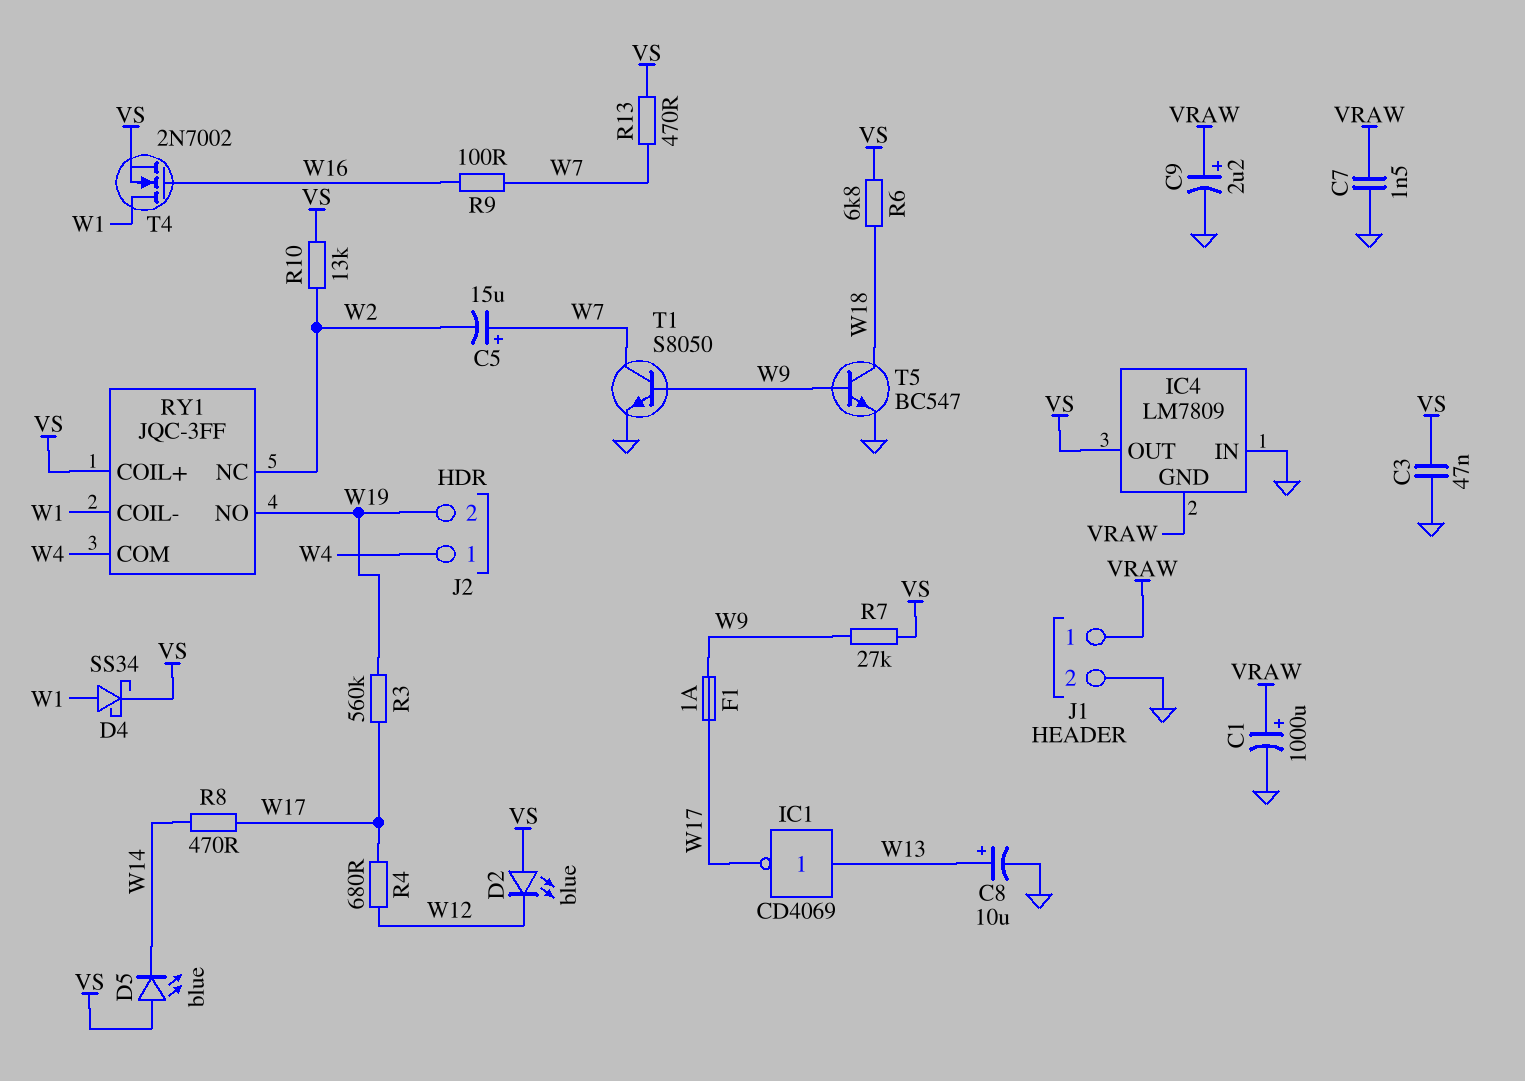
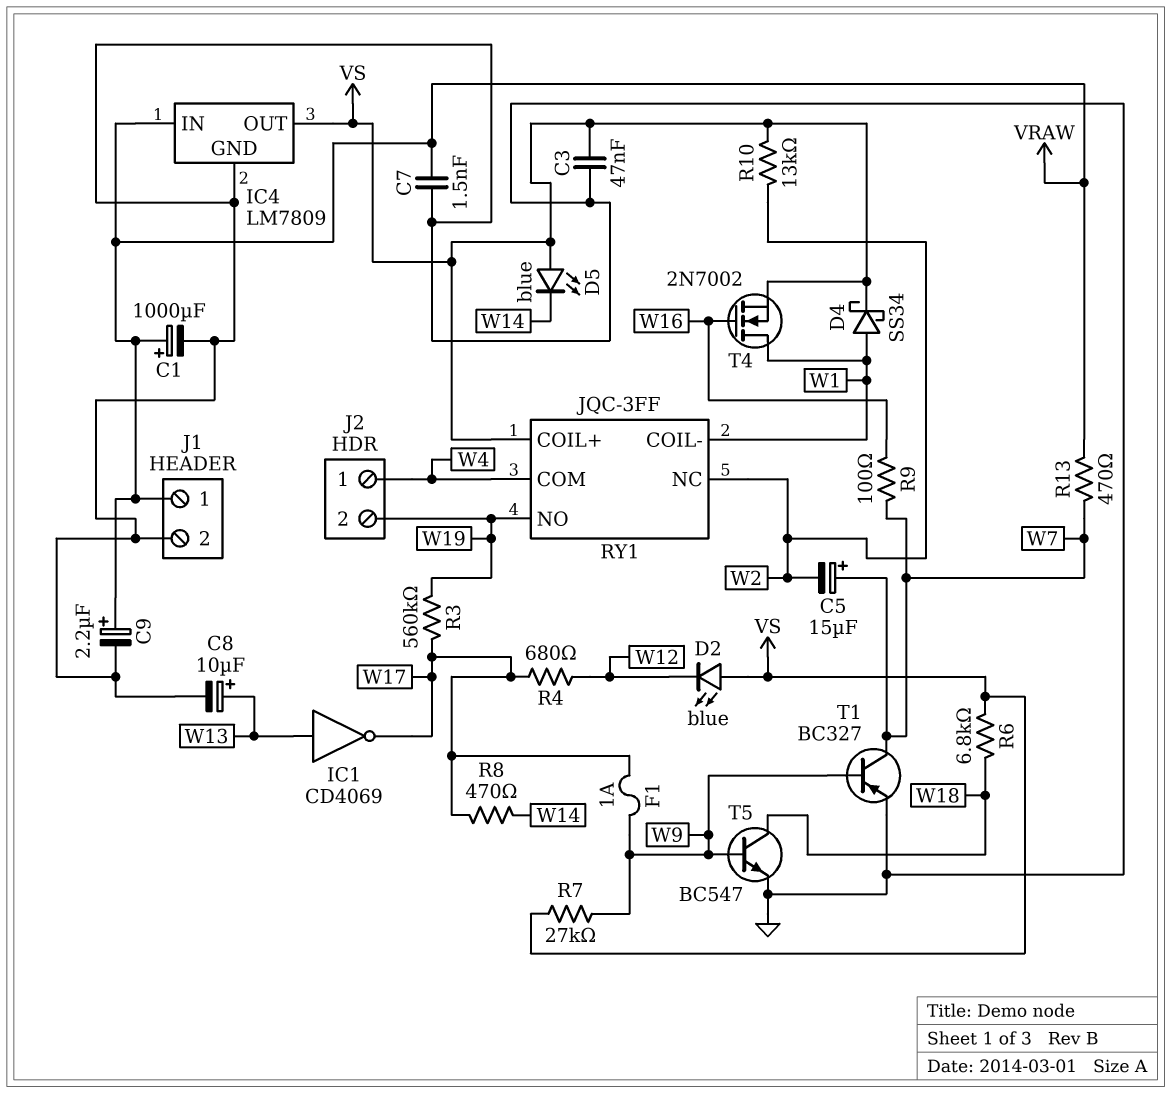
IC4 pin GND: VRAW -> GND
IC4 pin IN: GND -> VRAW
R13: 470 (VS, W7) -> 470 (VRAW, W7)
T1: NPN S8050 (B W9, C W7, E GND) -> PNP BC327 (B W9, C W7, E GND)

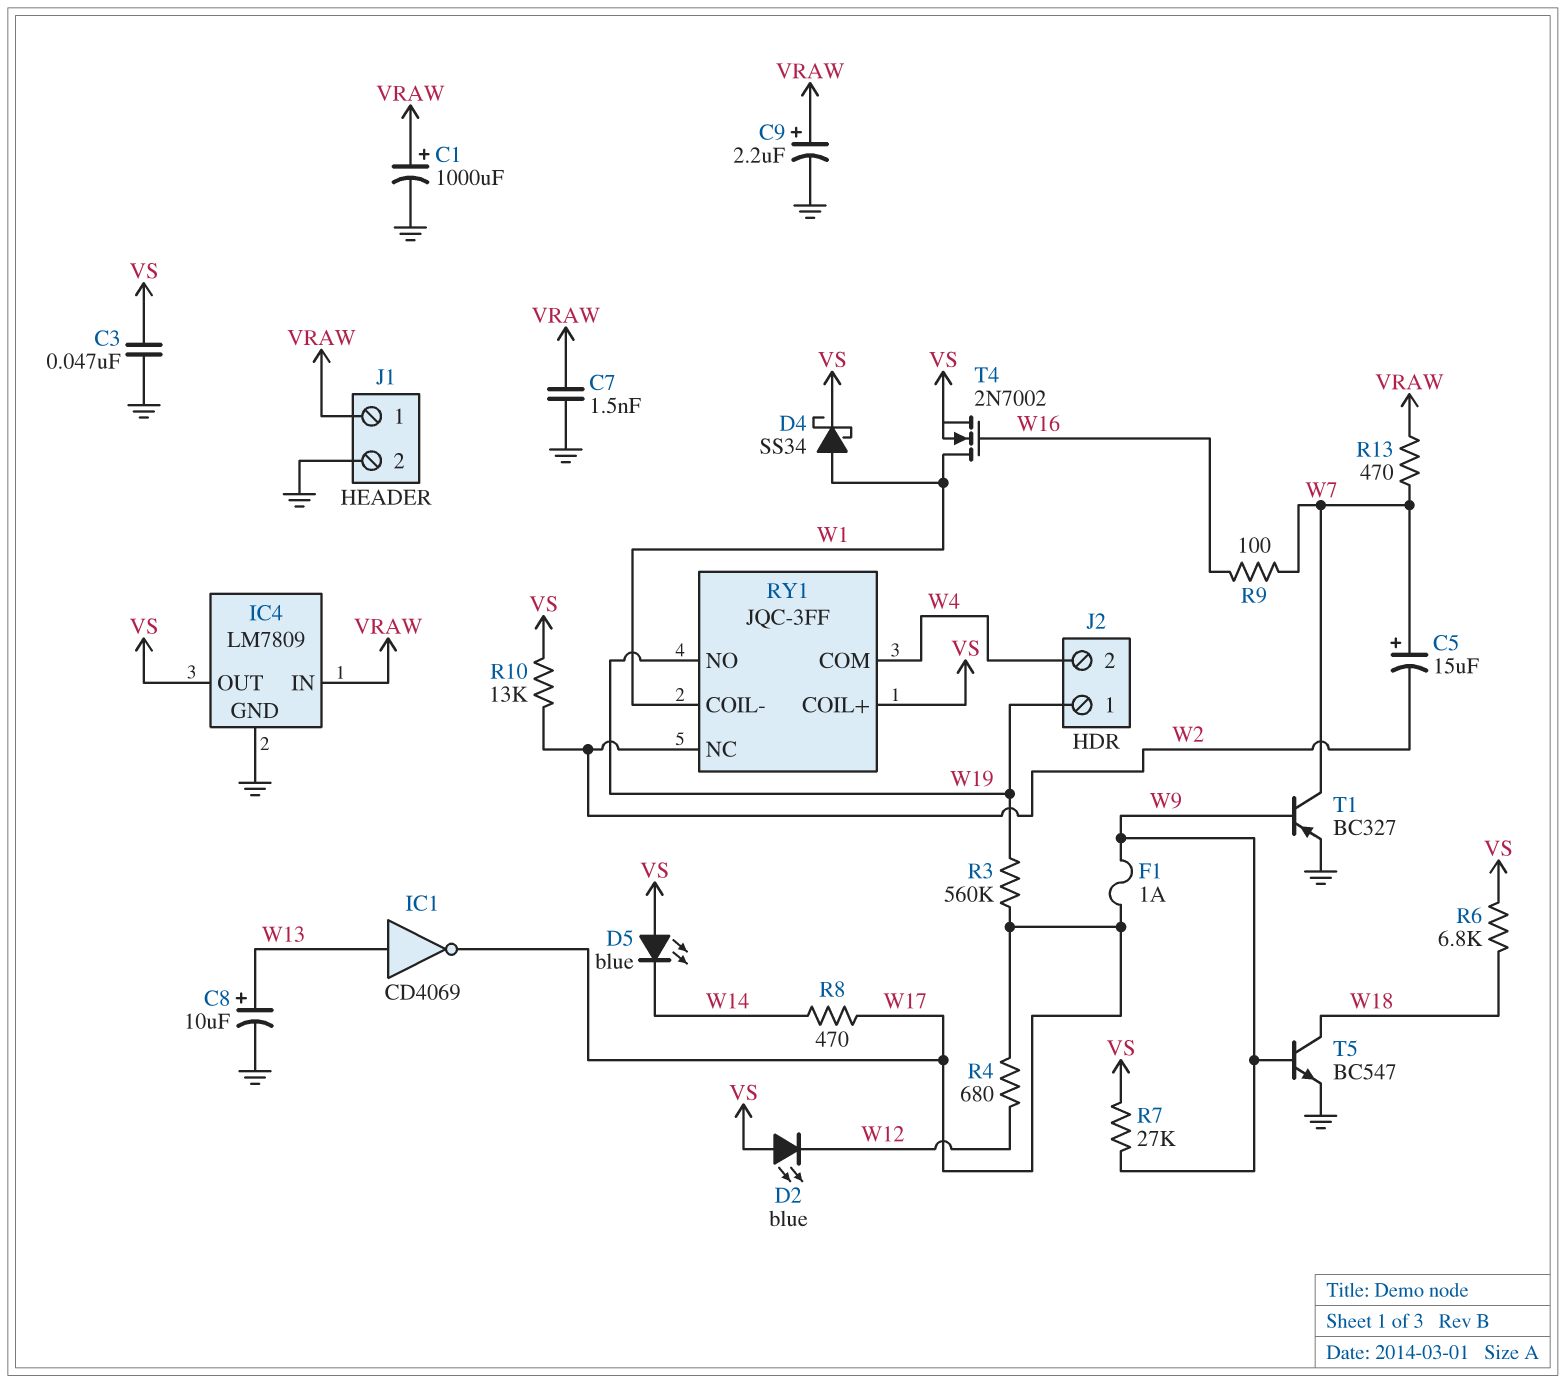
J2 pin 1: W4 -> W19
J2 pin 2: W19 -> W4

